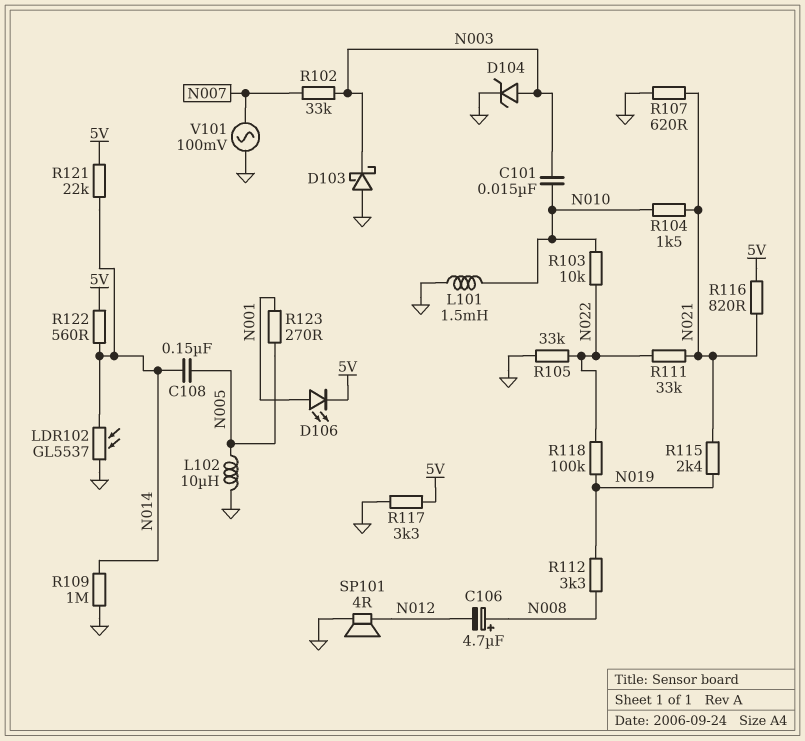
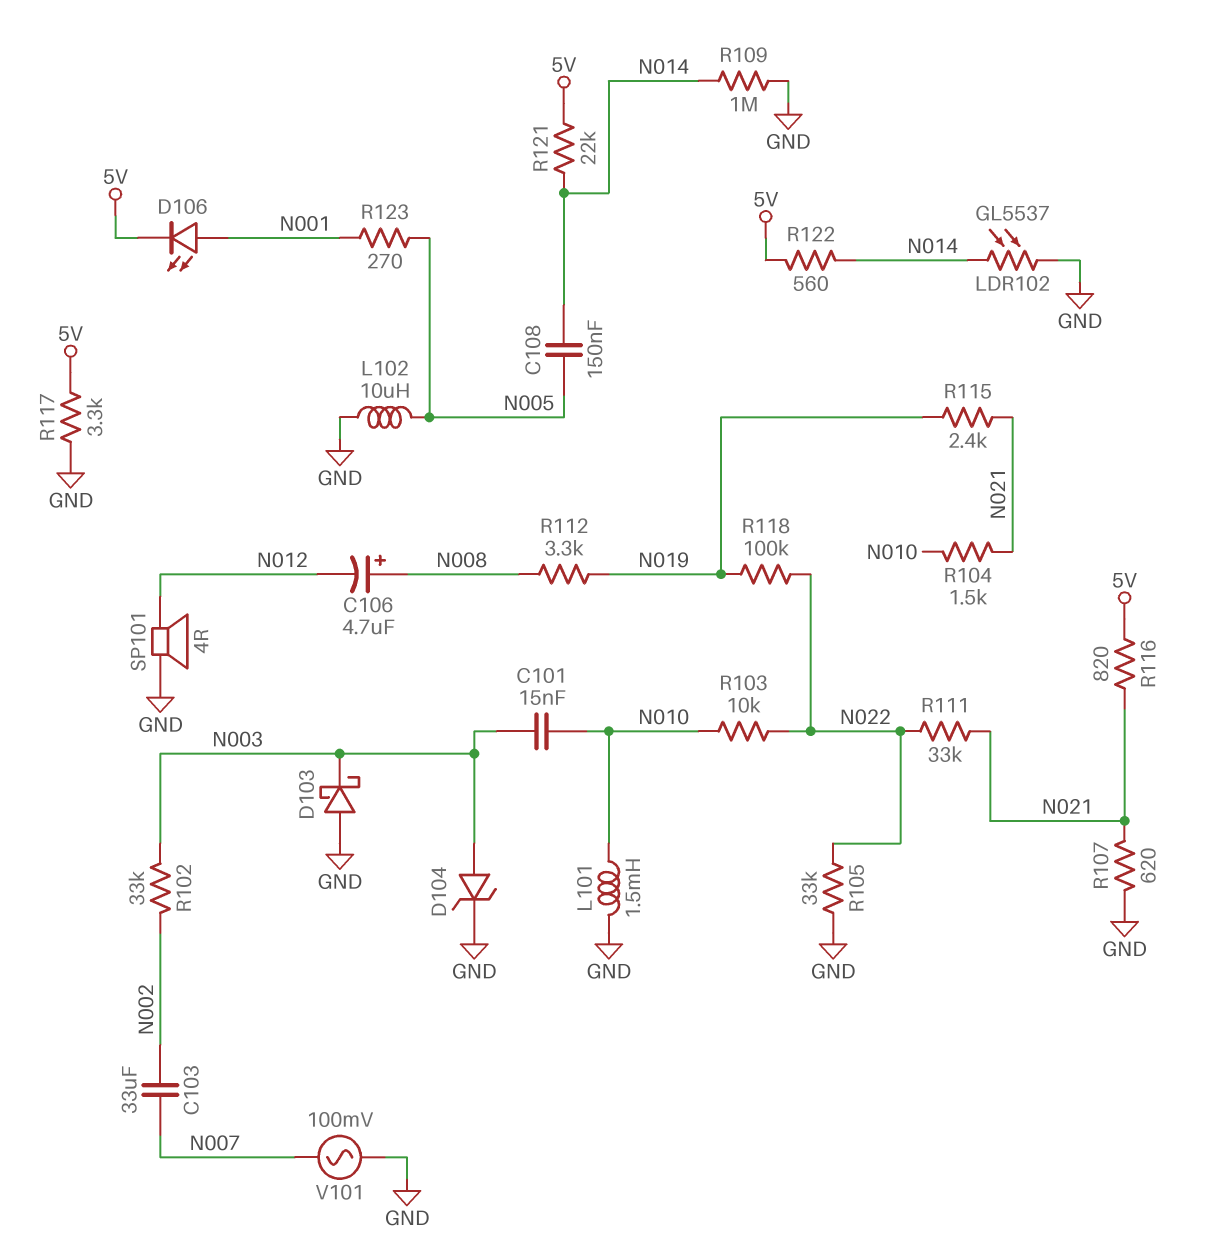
C103: none -> 33uF (N002, N007)
R102: 33k (N003, N007) -> 33k (N002, N003)

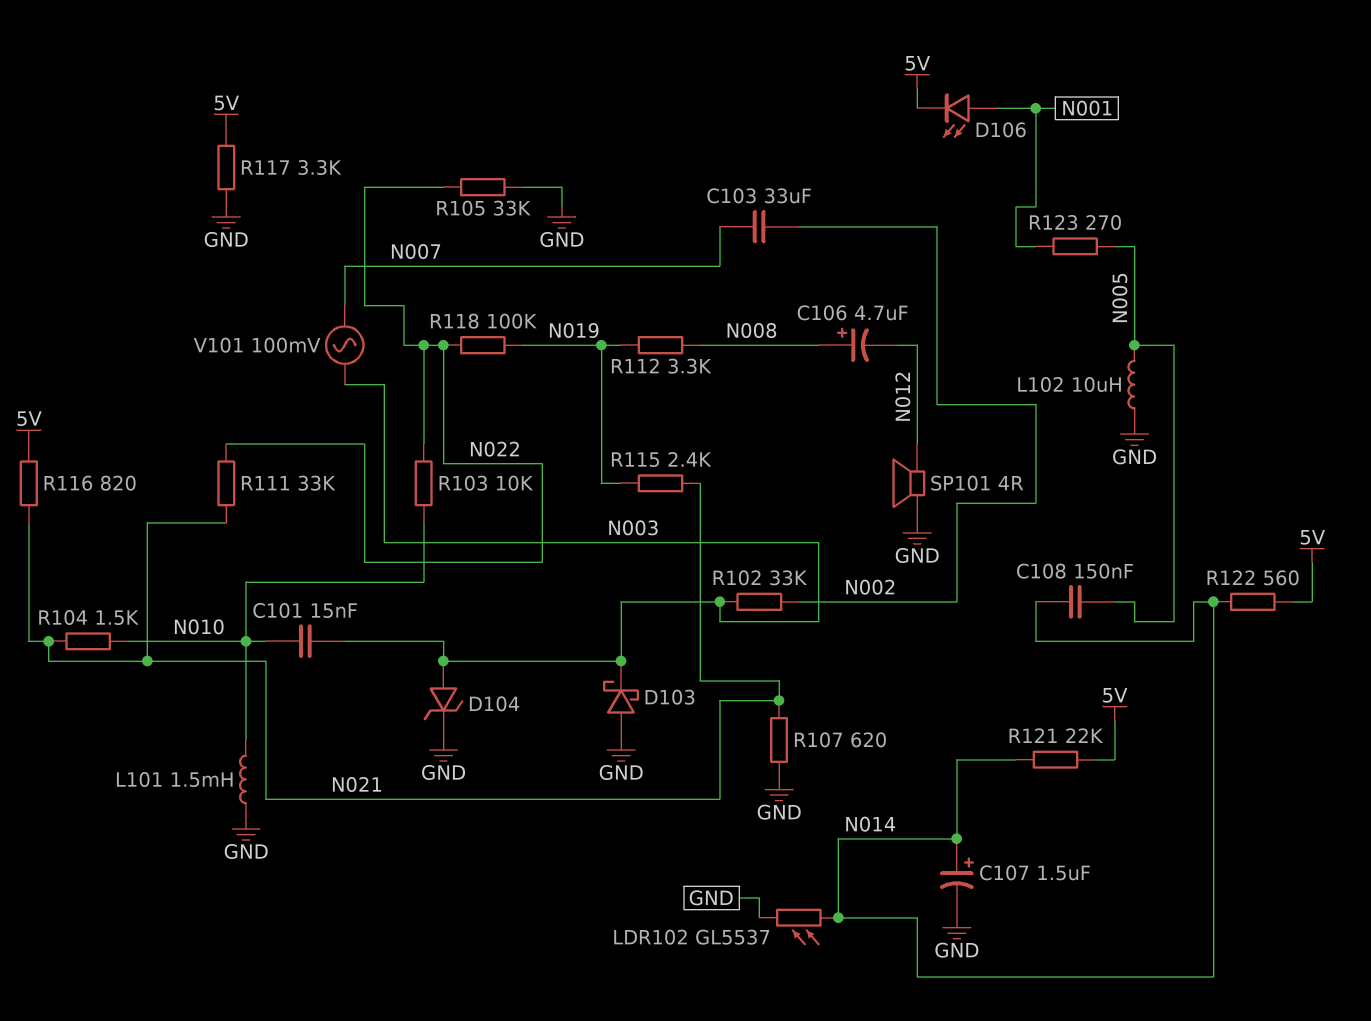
C107: none -> 1.5uF (plus N014, minus GND)
R109: 1M (GND, N014) -> none
V101: AC 100mV (GND, N007) -> AC 100mV (N003, N007)

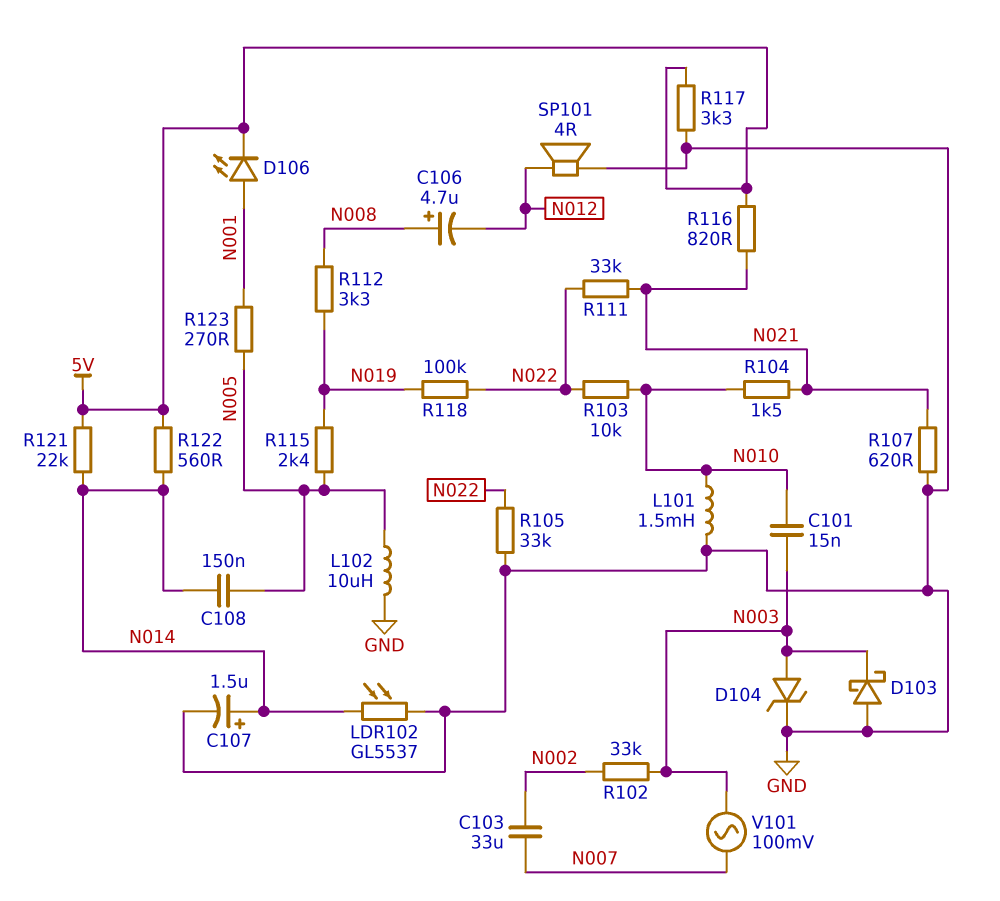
R115: 2.4k (N019, N021) -> 2.4k (N005, N019)

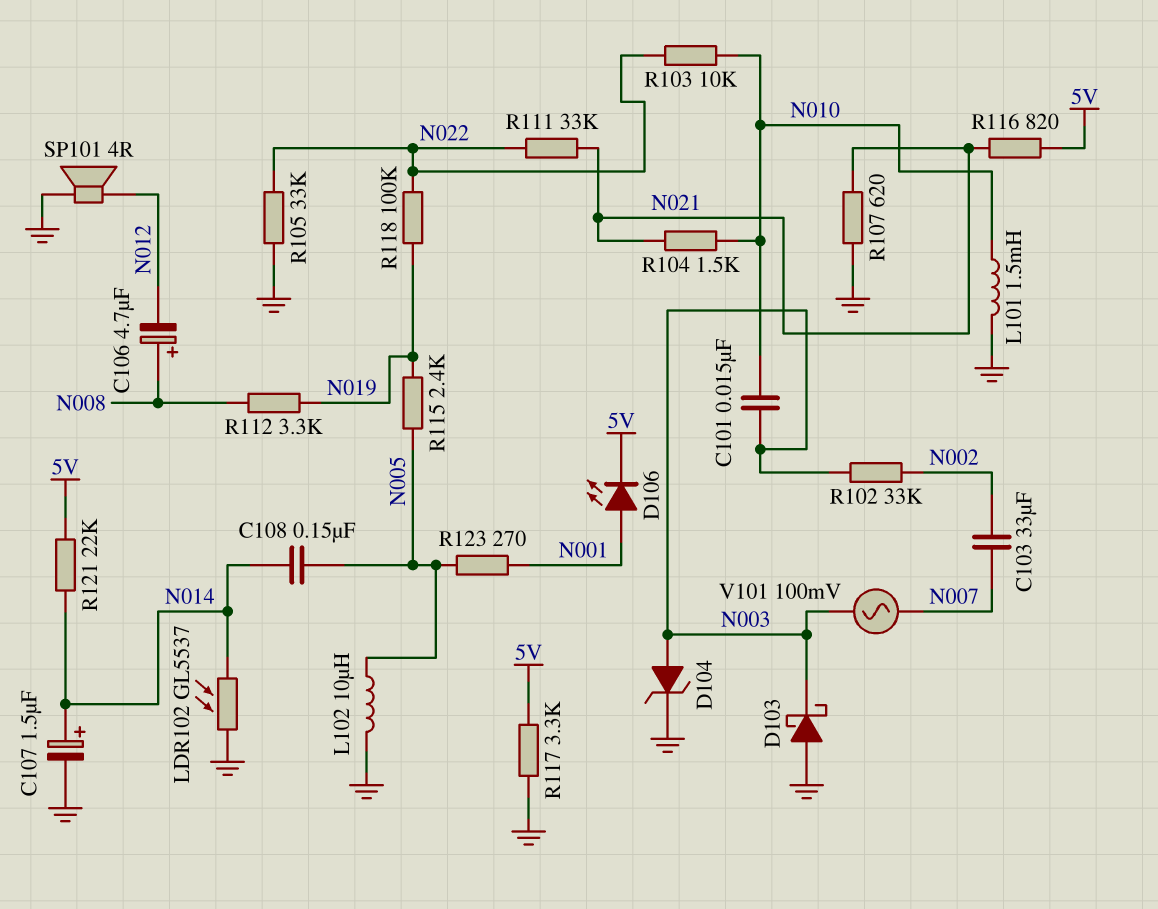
R122: 560 (5V, N014) -> none

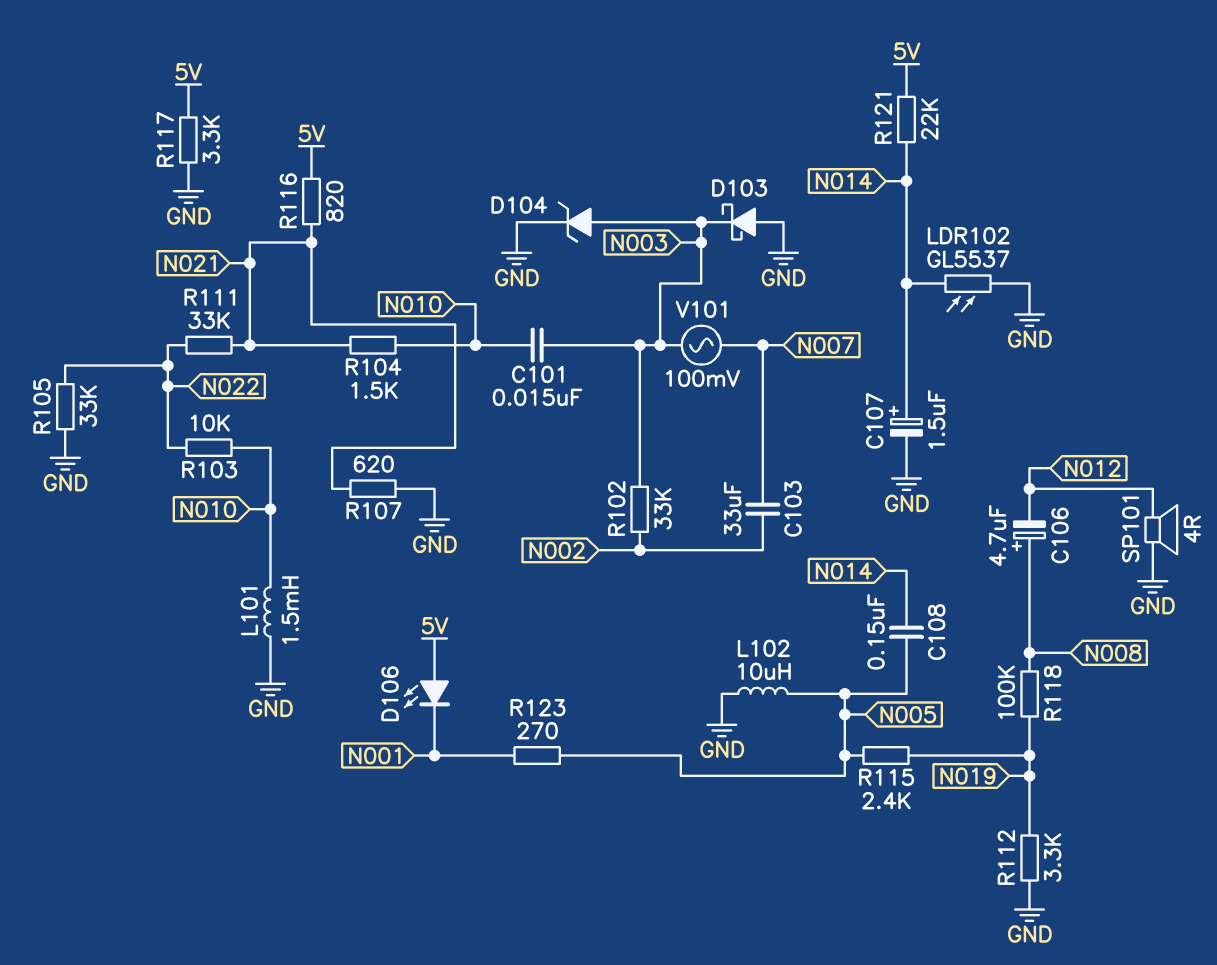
D106: LED (A N001, K 5V) -> LED (A 5V, K N001)
R112: 3.3k (N008, N019) -> 3.3k (GND, N019)
R118: 100k (N019, N022) -> 100k (N008, N019)

